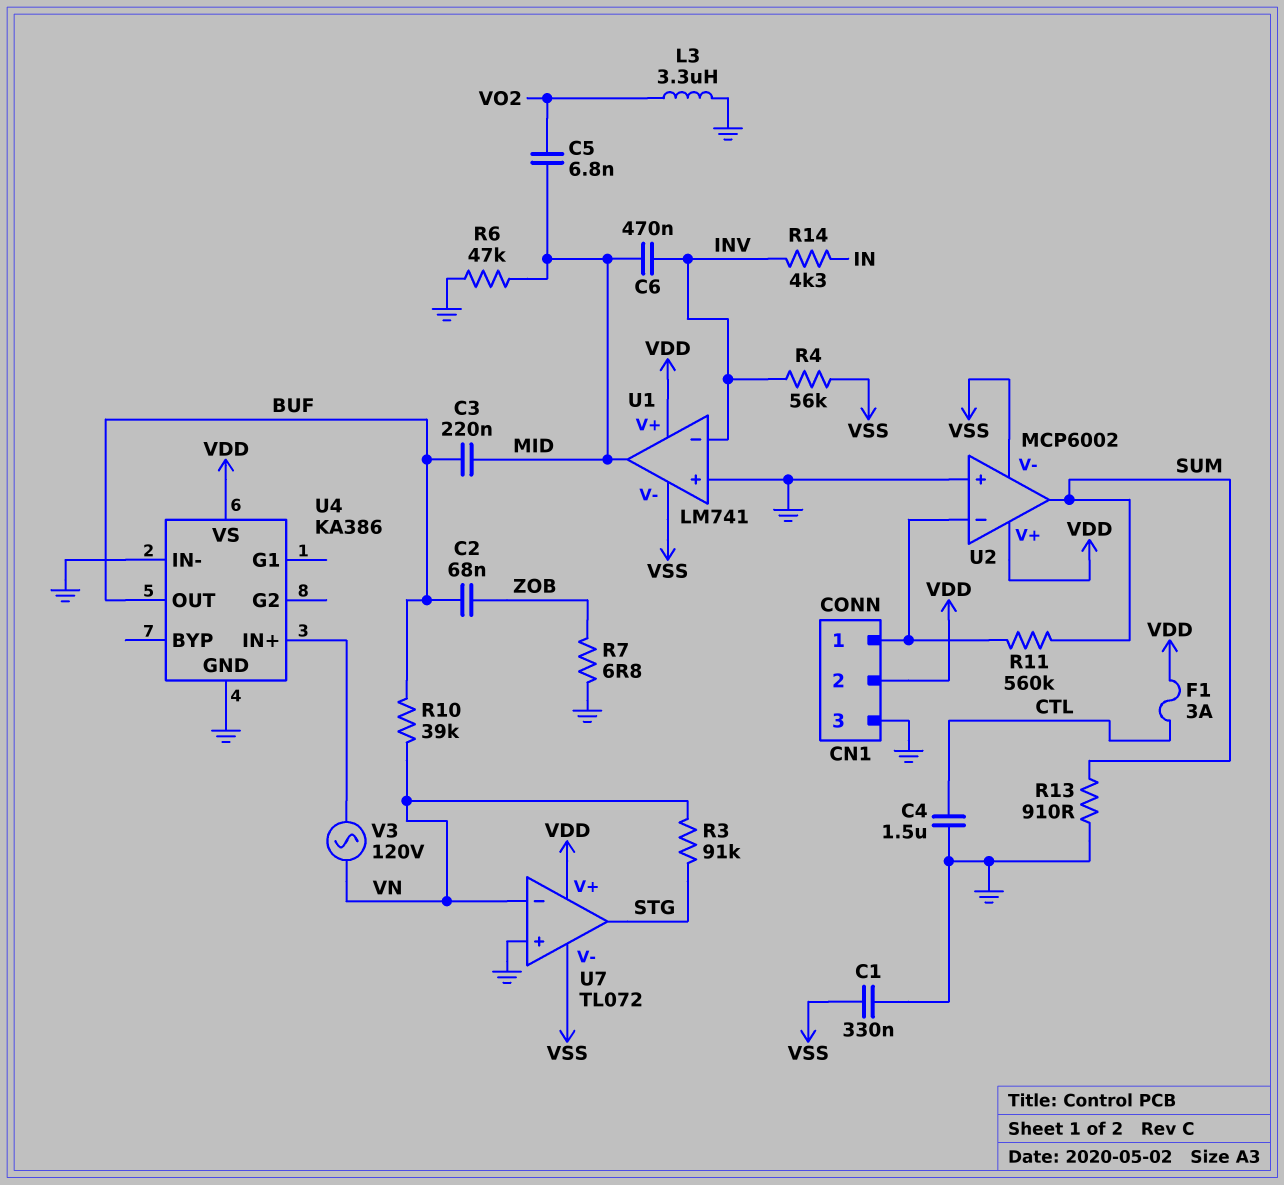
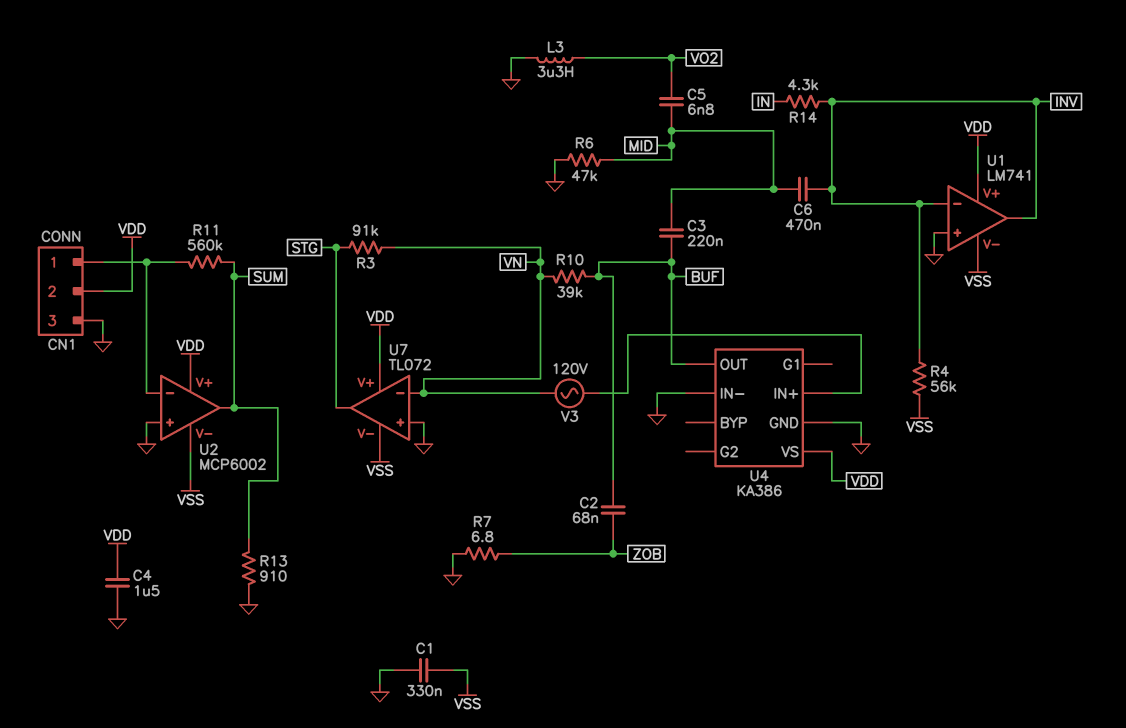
C4: 1.5uF (CTL, GND) -> 1.5uF (GND, VDD)
F1: 3A (CTL, VDD) -> none
U1 pin out: MID -> INV

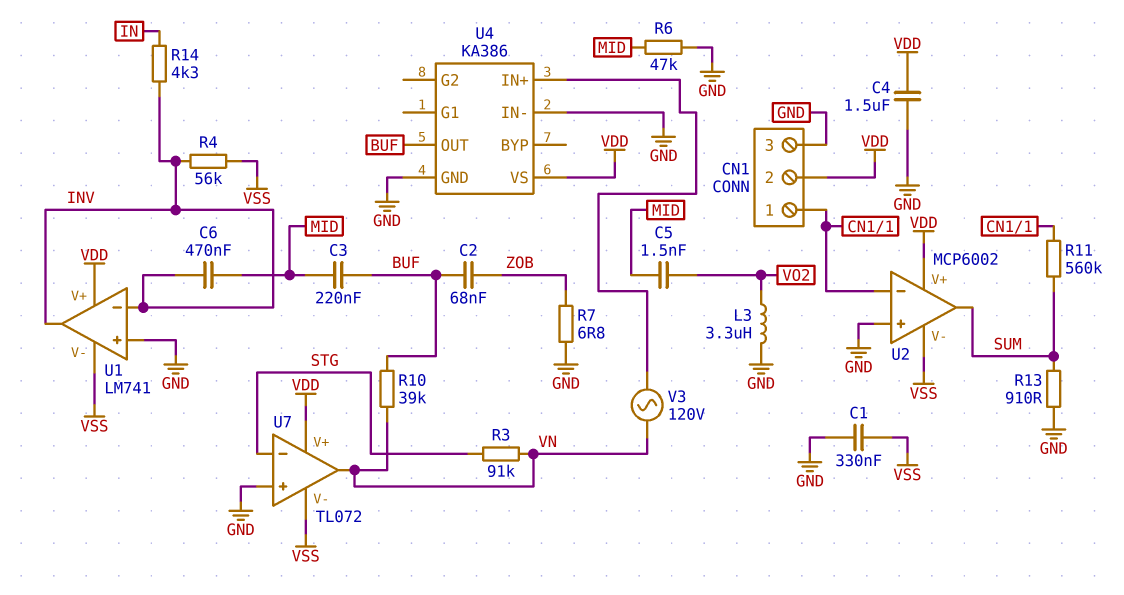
C5: 6.8nF (MID, VO2) -> 1.5nF (MID, VO2)
U7 pin in-: VN -> STG
U7 pin out: STG -> VN

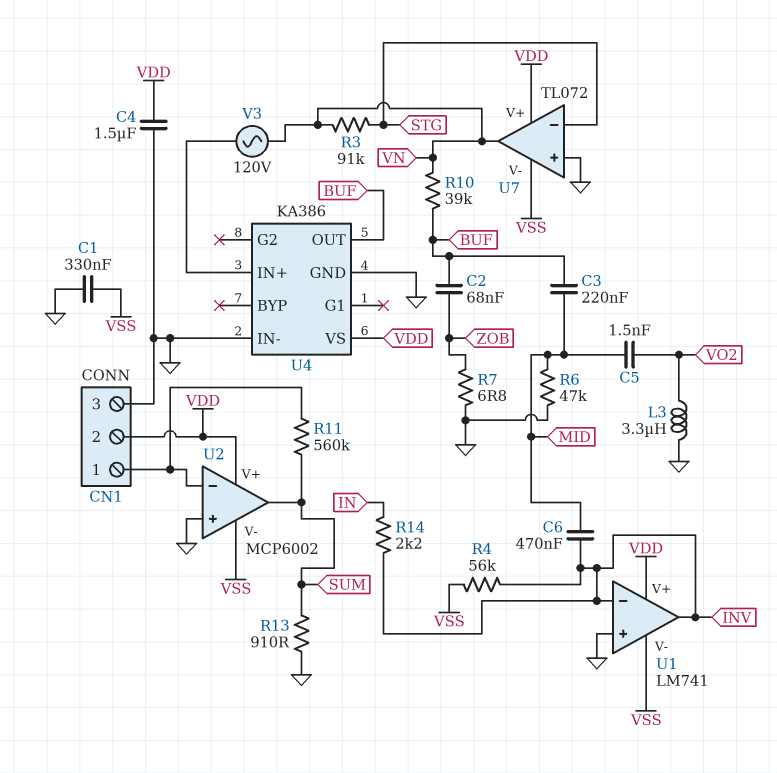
R14: 4.3k (IN, INV) -> 2.2k (IN, INV)

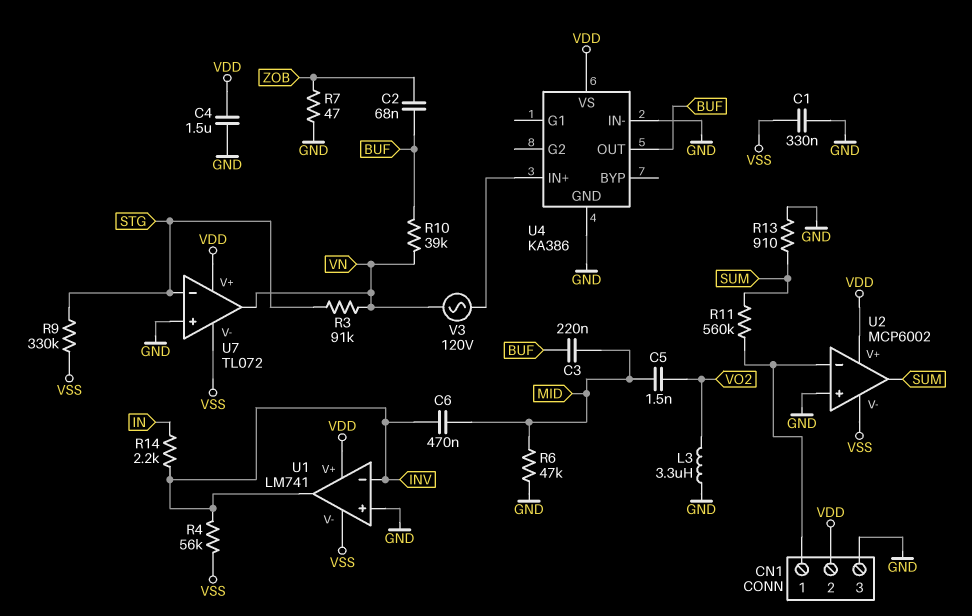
R7: 6.8 (GND, ZOB) -> 47 (GND, ZOB)
R9: none -> 330k (STG, VSS)

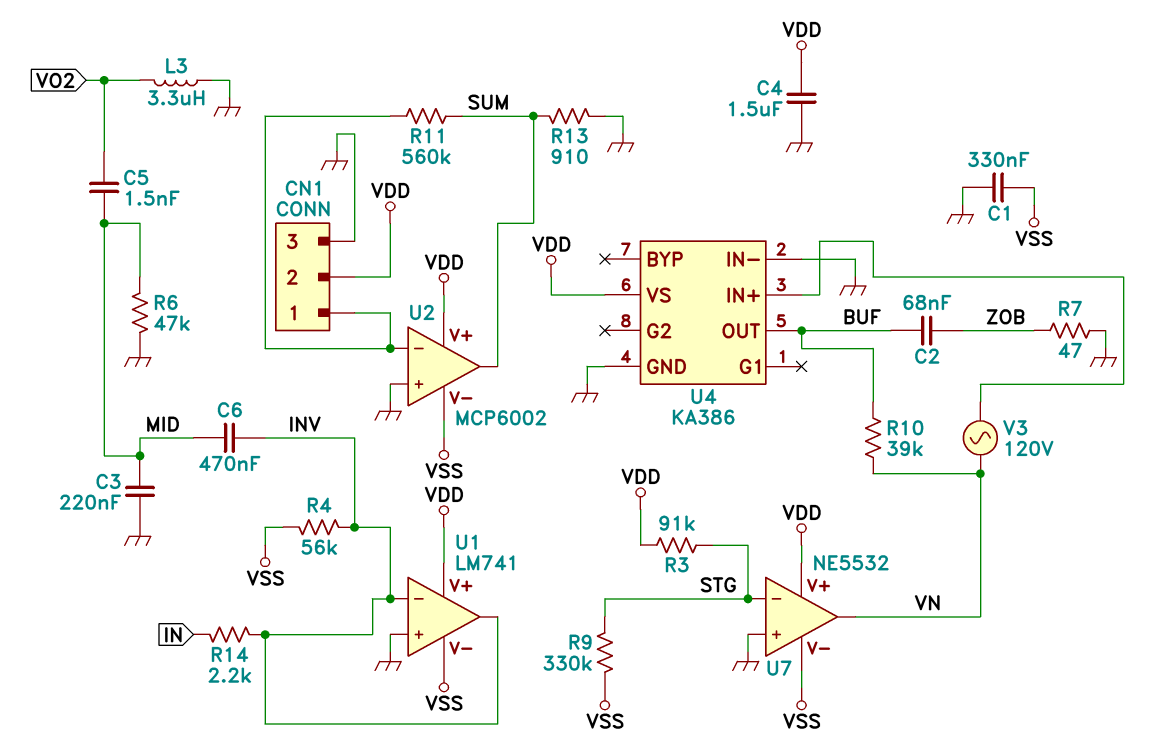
C3: 220nF (BUF, MID) -> 220nF (GND, MID)
R3: 91k (STG, VN) -> 91k (STG, VDD)
U7: TL072 -> NE5532

